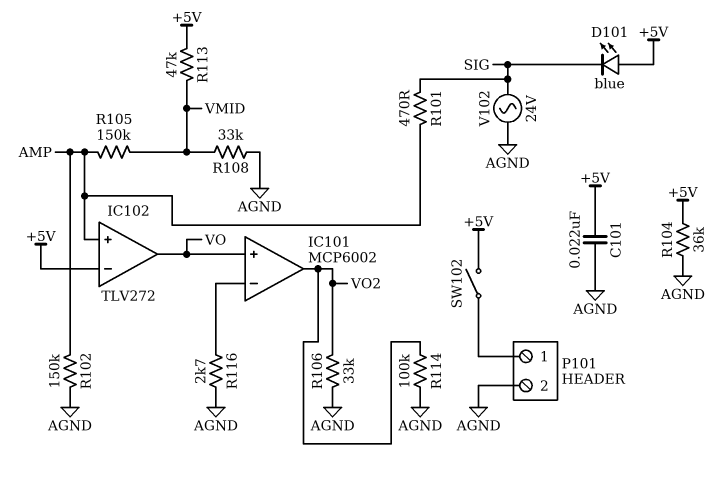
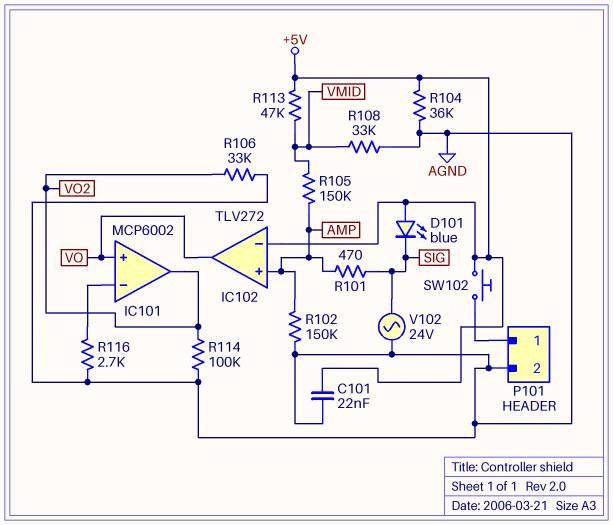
SW102: switch (+5V, P101/1) -> button (+5V, P101/1)

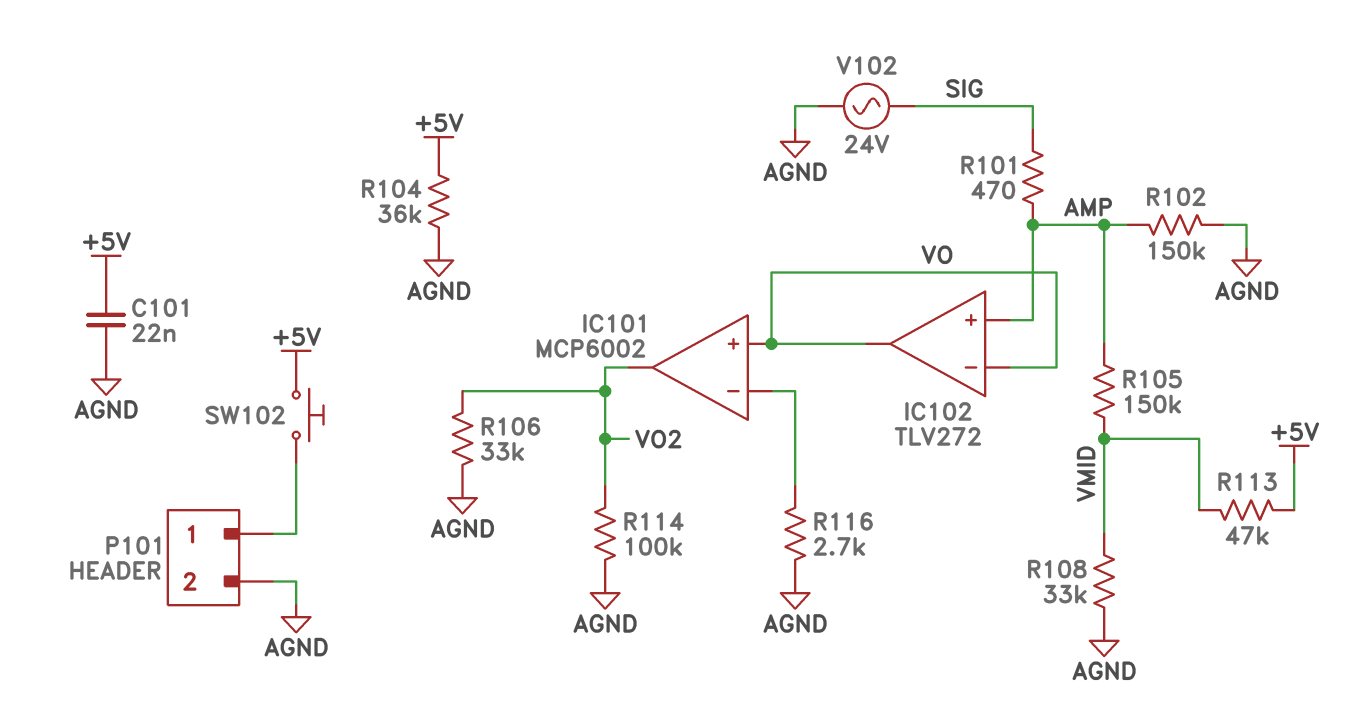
D101: LED blue (A +5V, K SIG) -> none
IC102 pin in-: +5V -> VO

